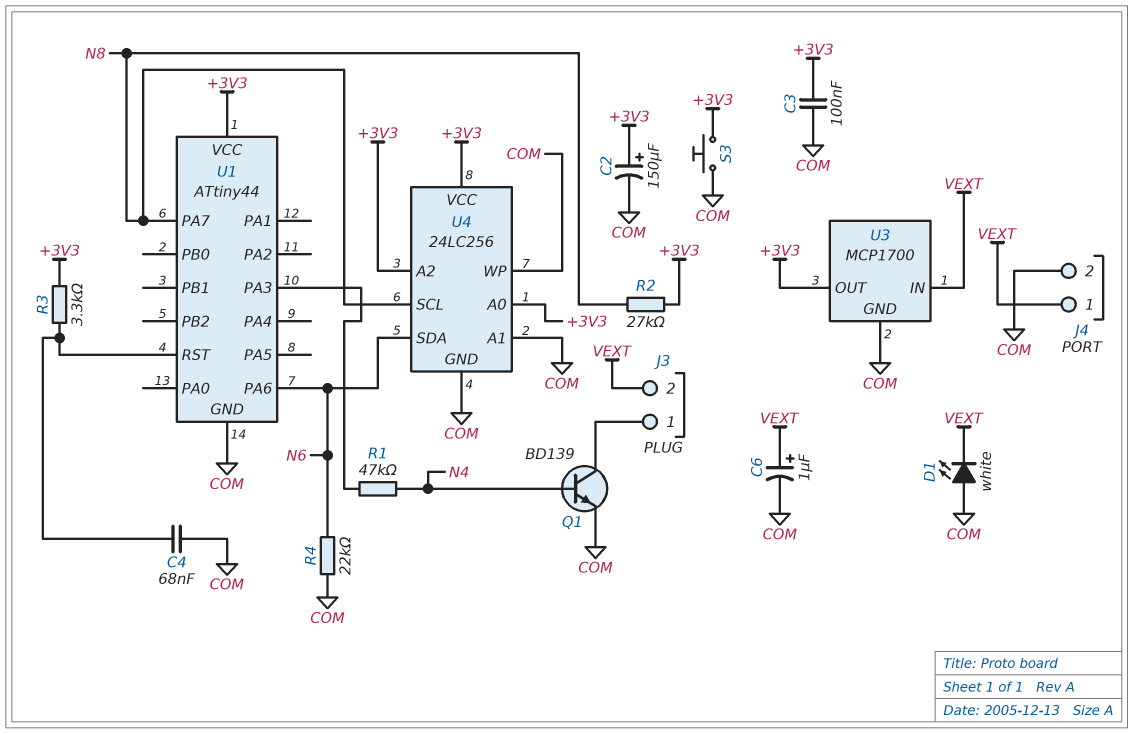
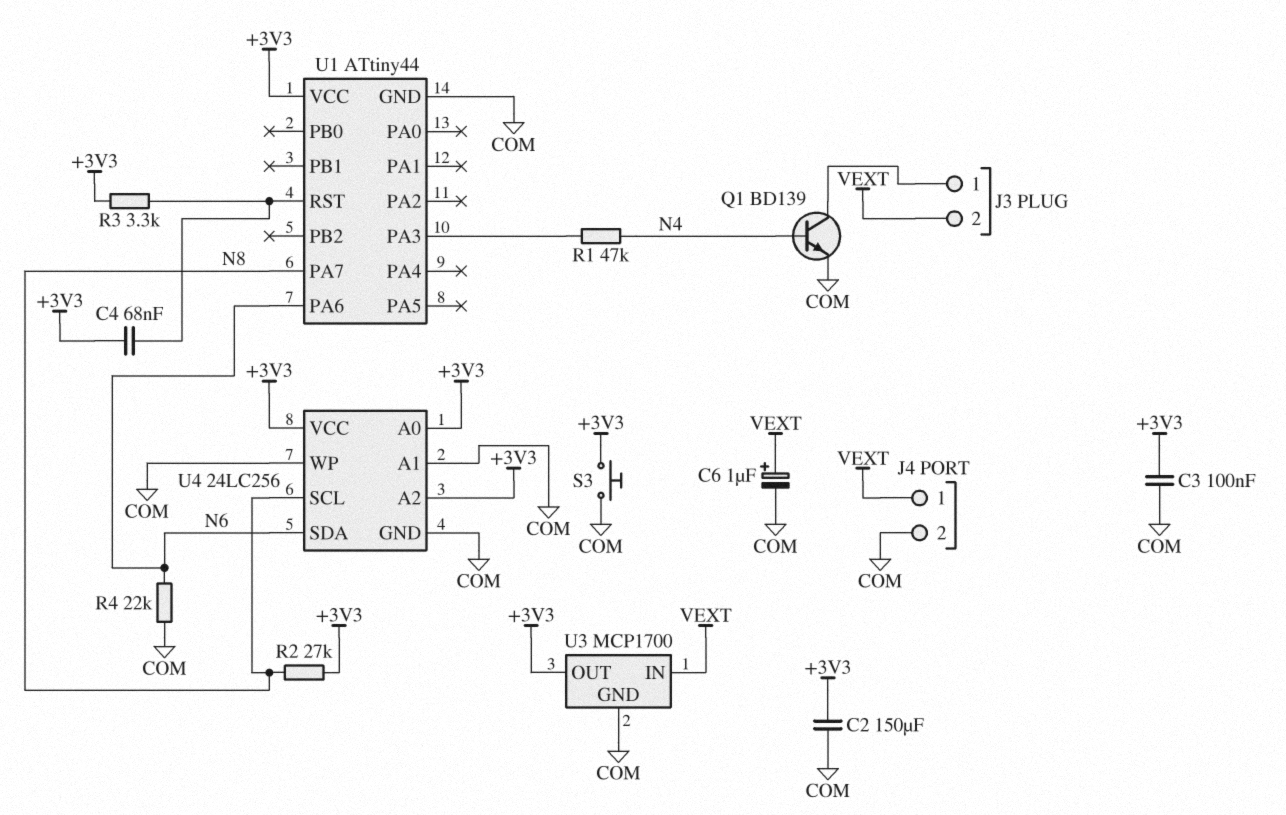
C2: 150uF (plus +3V3, minus COM) -> 150uF (+3V3, COM)
C4: 68nF (COM, U1/RST) -> 68nF (+3V3, U1/RST)
D1: LED white (A COM, K VEXT) -> none

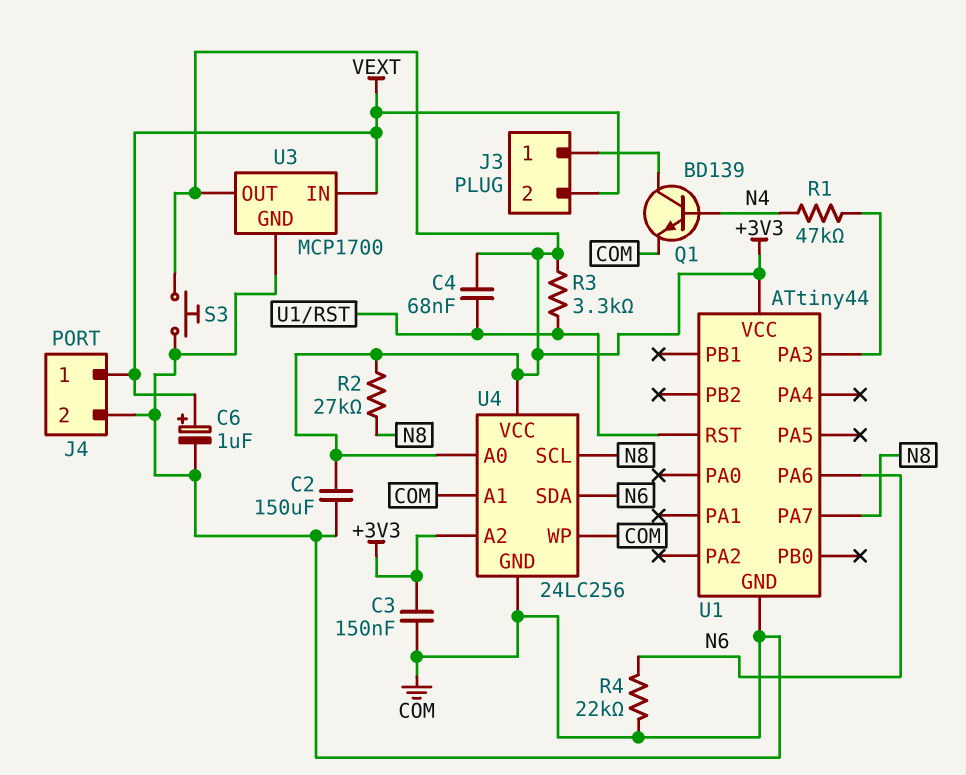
C3: 100nF (+3V3, COM) -> 150nF (+3V3, COM)

